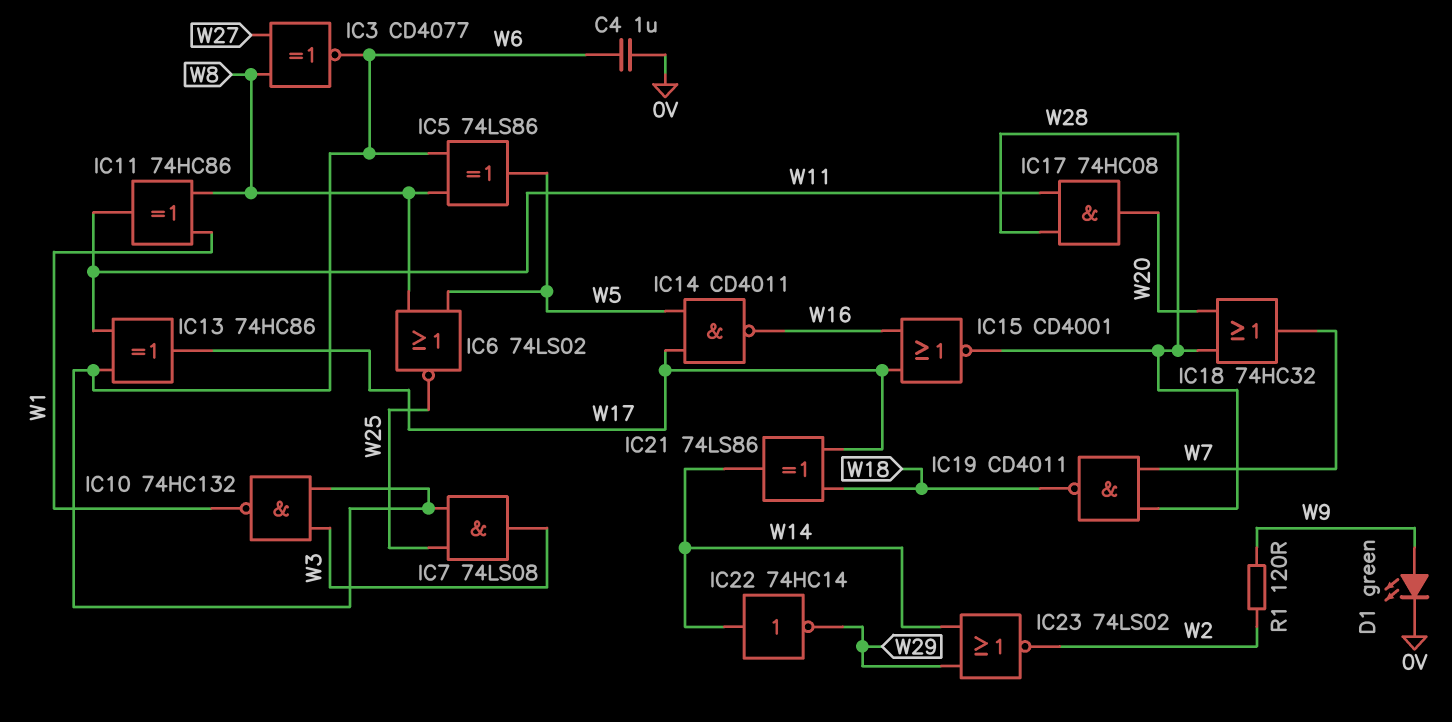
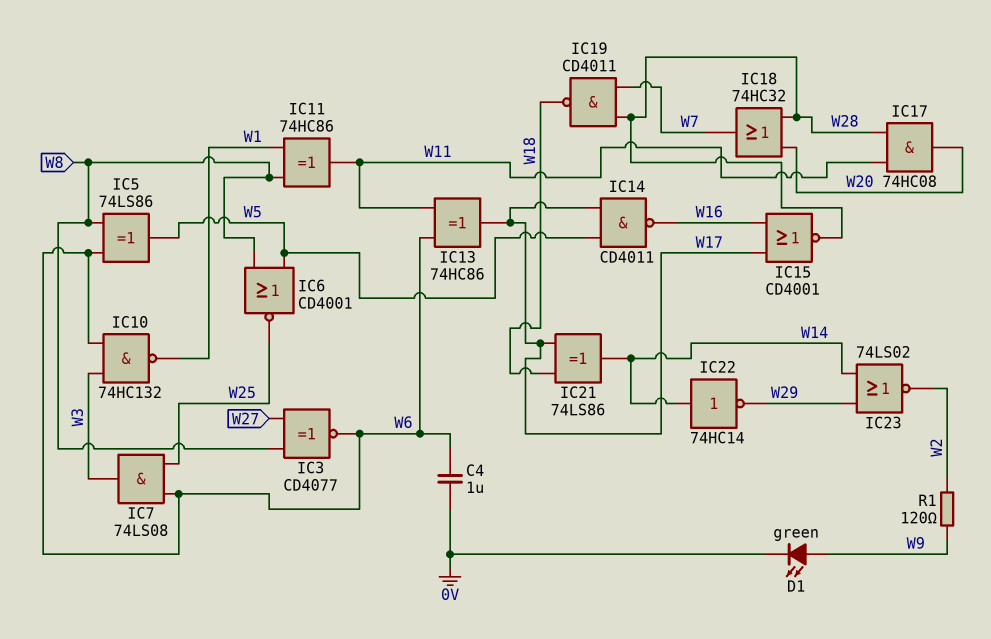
IC6: NOR 74LS02 (in W5, in W8, out W25) -> NOR CD4001 (in W5, in W8, out W25)

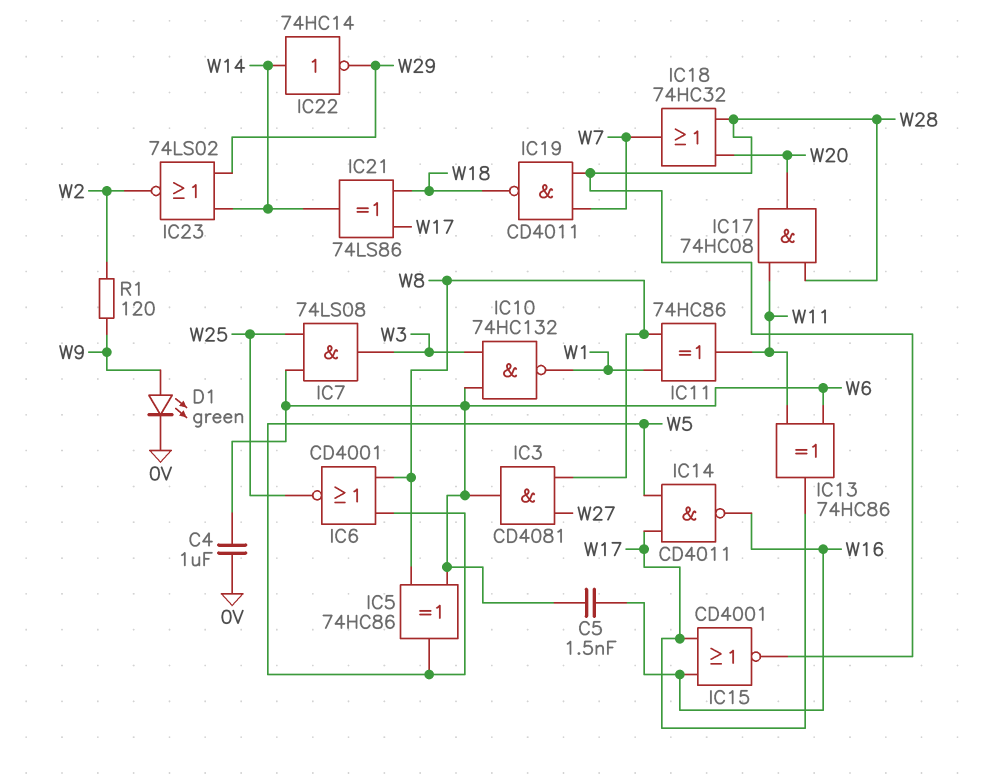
C5: none -> 1.5nF (W6, W16)
IC3: XNOR CD4077 (in W8, in W27, out W6) -> AND CD4081 (in W8, in W27, out W6)
IC5: XOR 74LS86 (in W6, in W8, out W5) -> XOR 74HC86 (in W6, in W8, out W5)

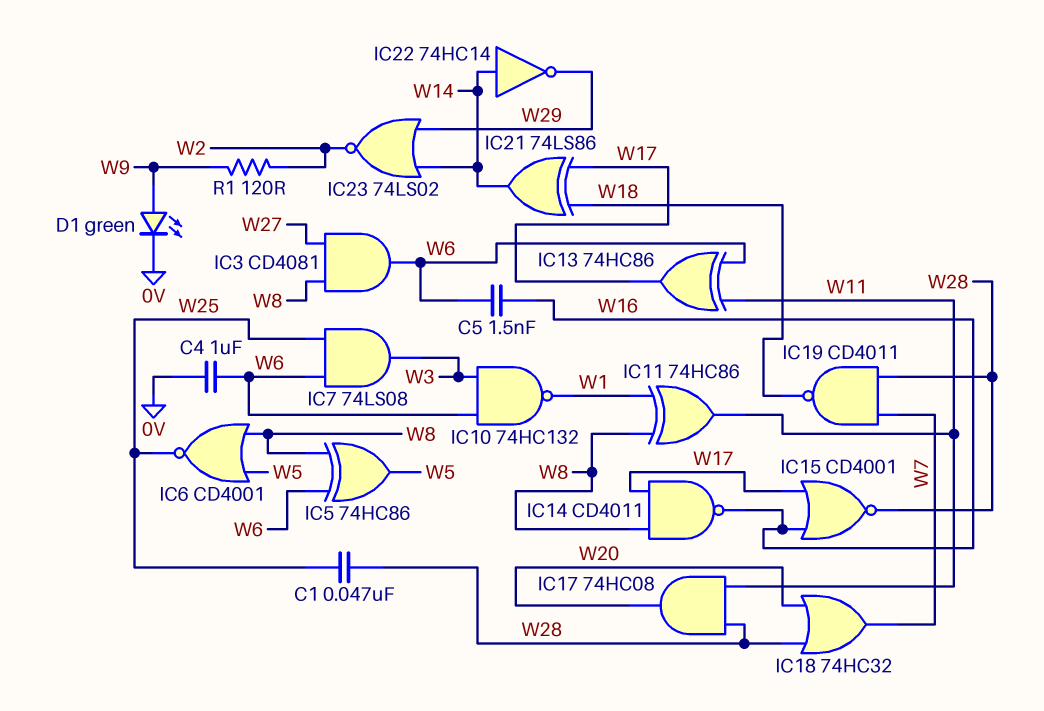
C1: none -> 47nF (W25, W28)
IC14: NAND CD4011 (in W5, in W17, out W16) -> NAND CD4011 (in W8, in W17, out W16)

